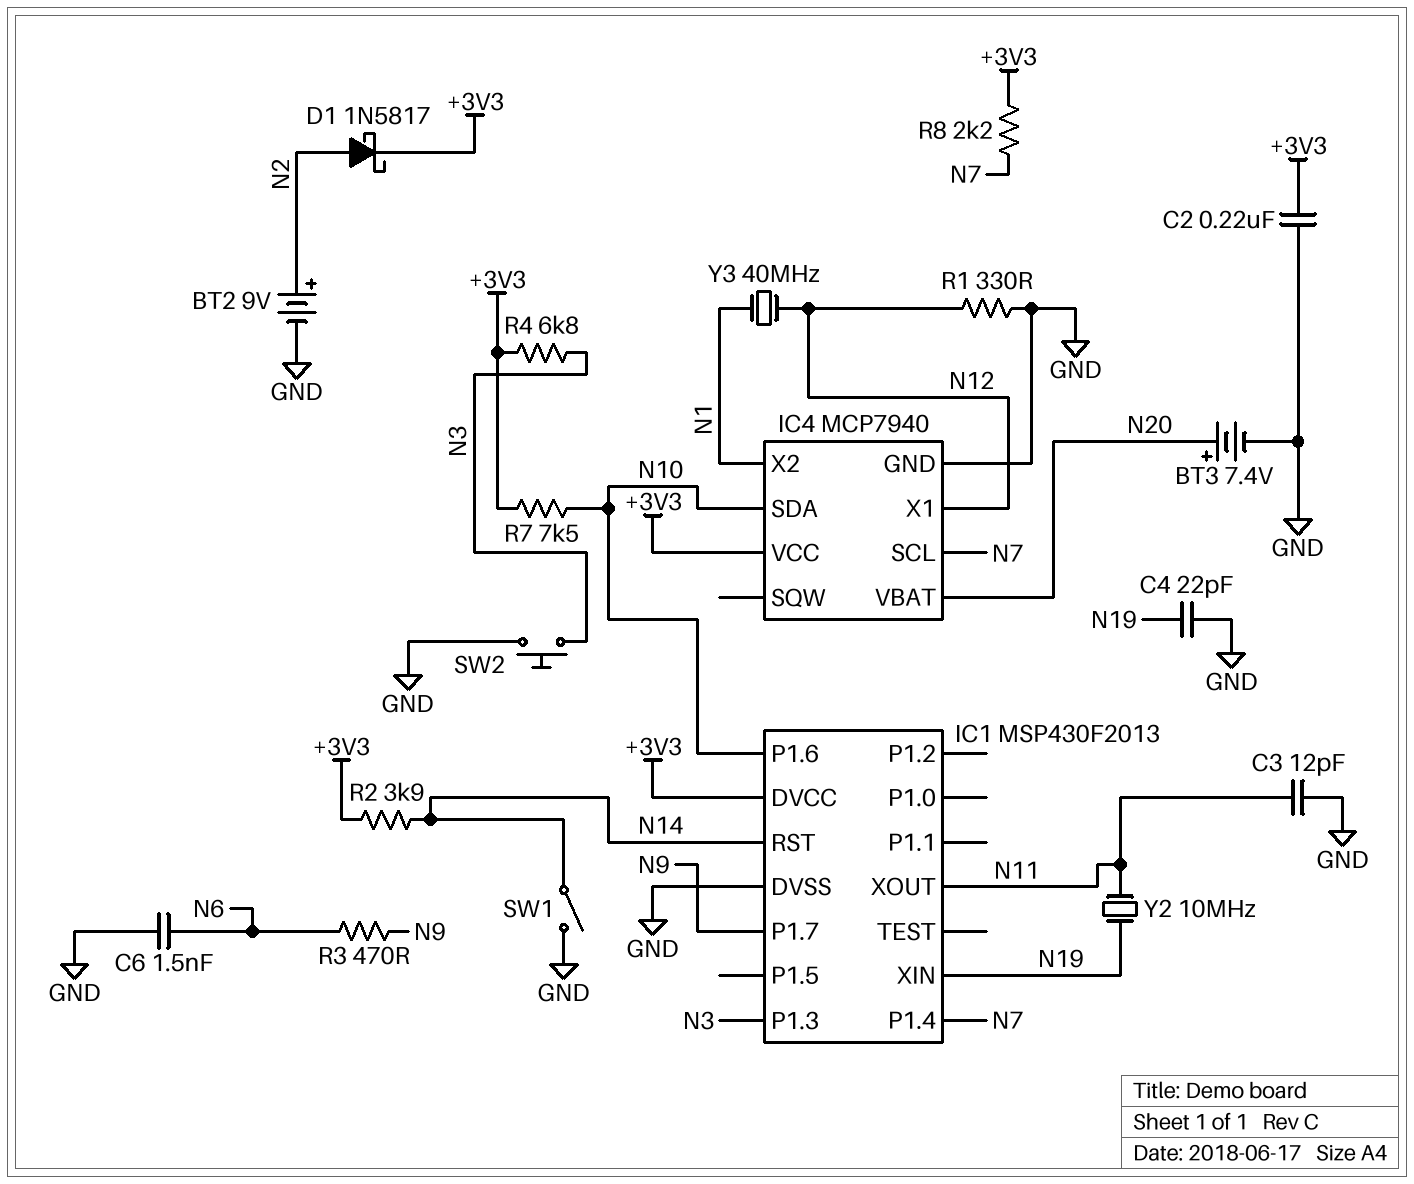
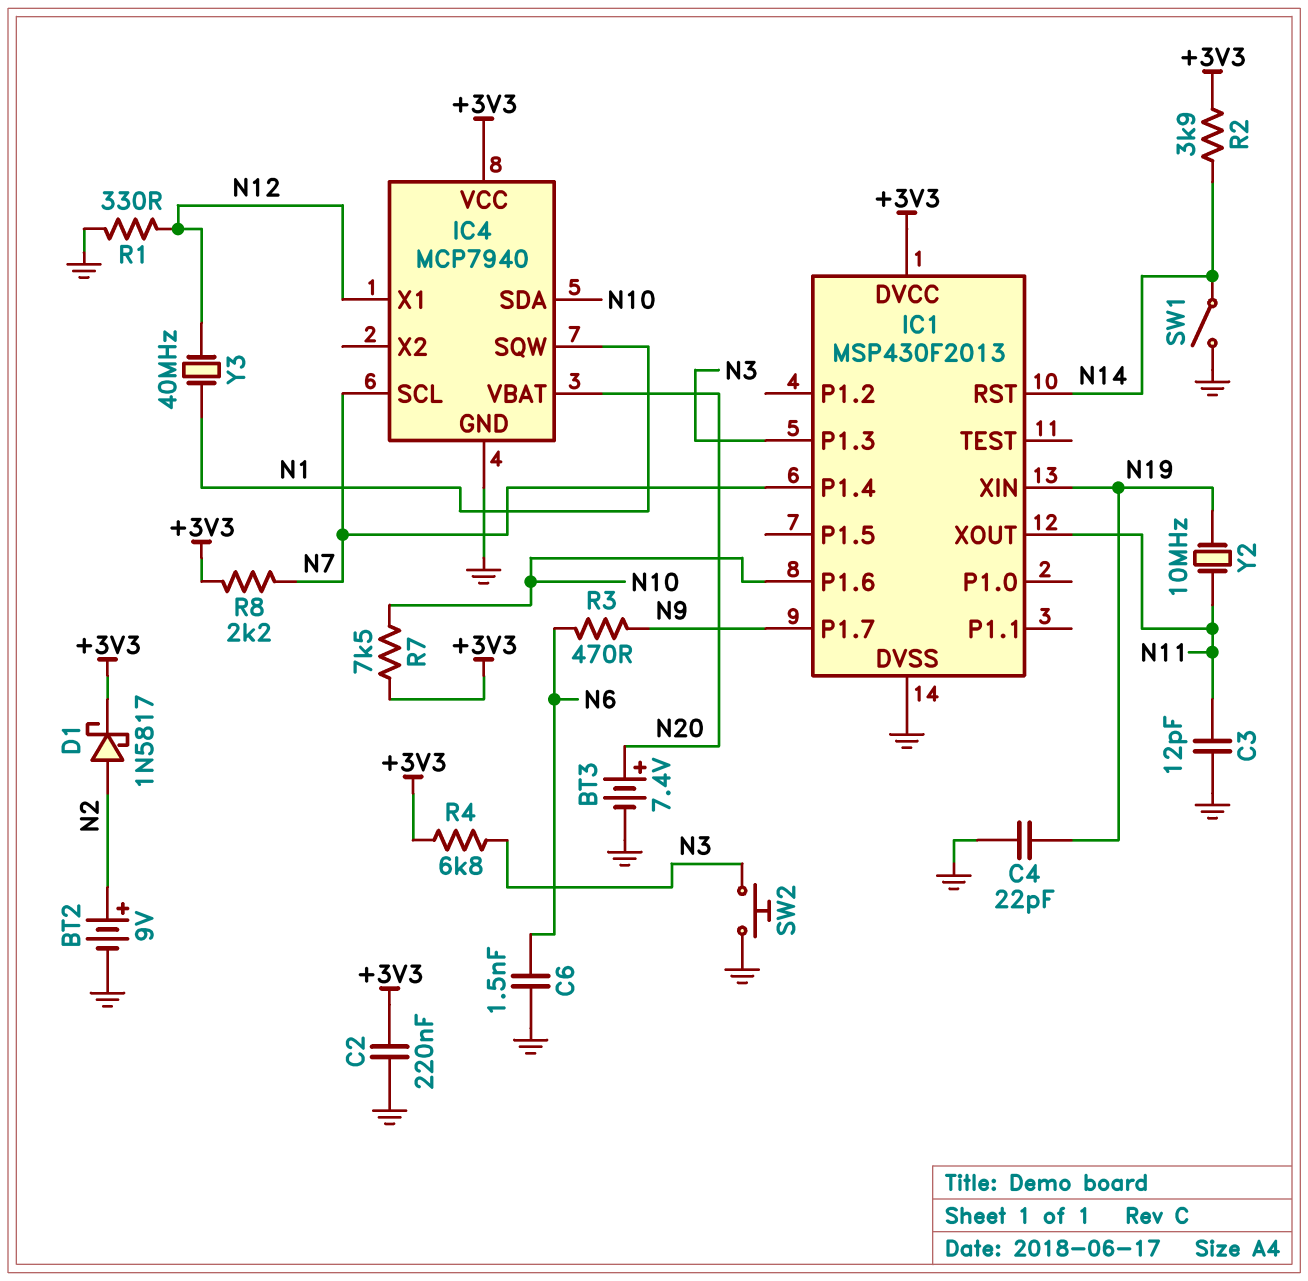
IC4 pin SQW: none -> N1
IC4 pin X2: N1 -> none

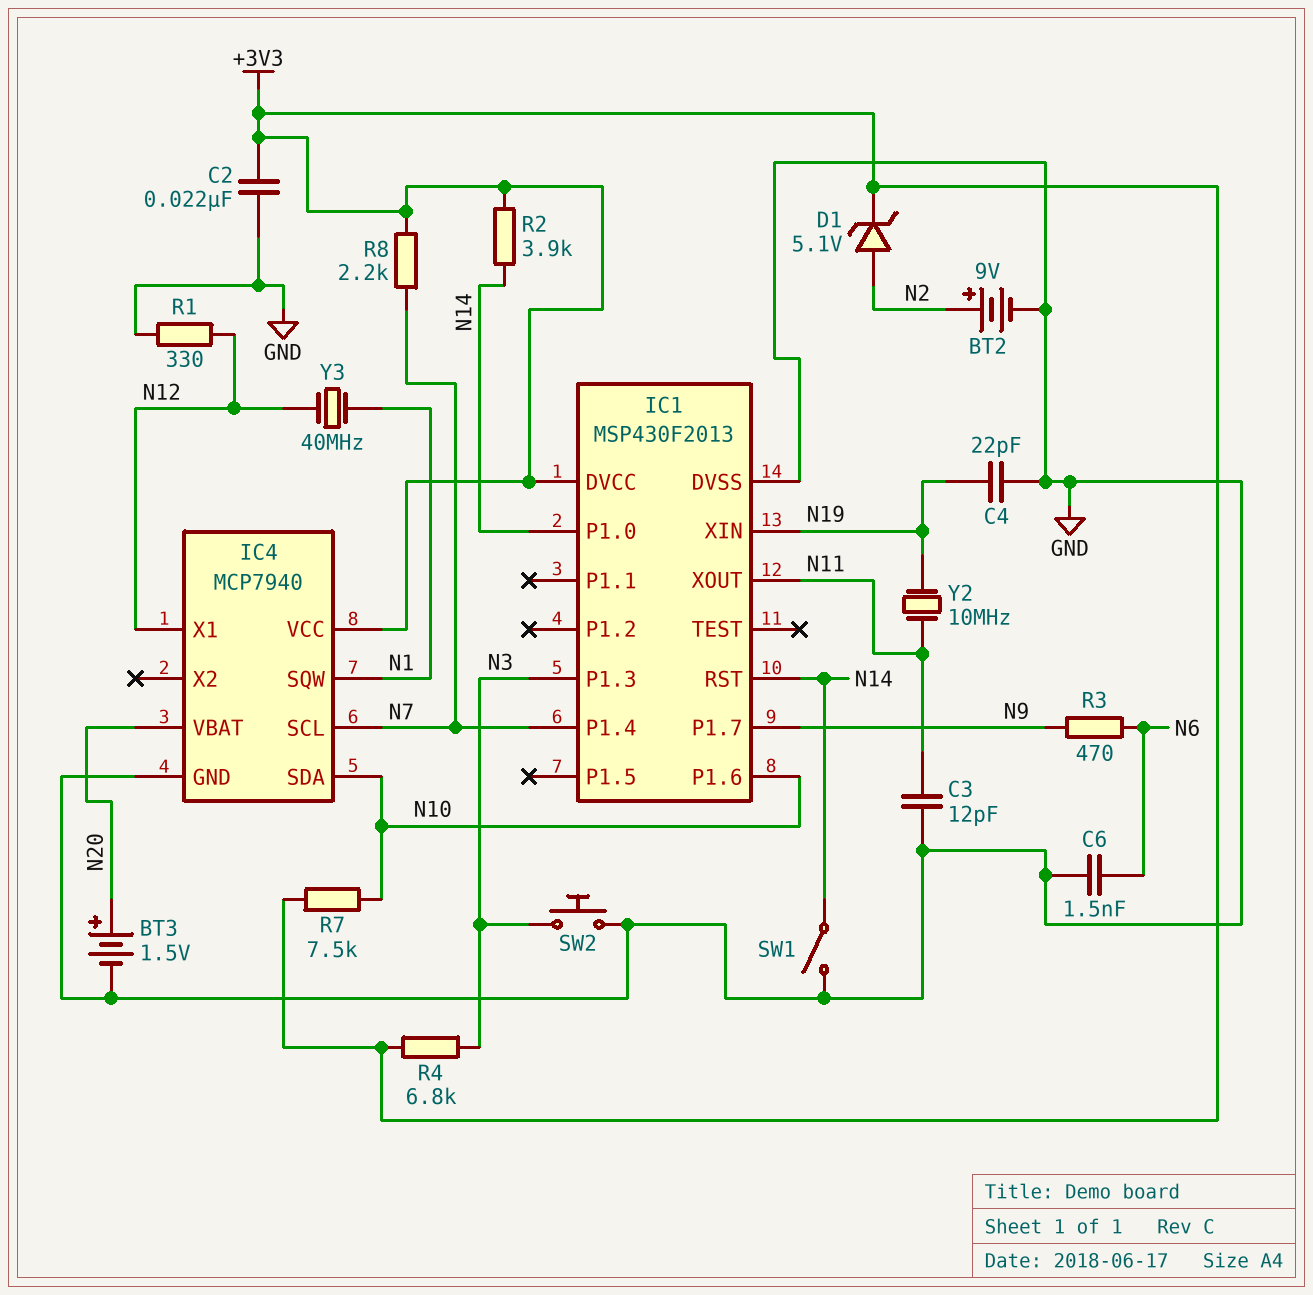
BT3: 7.4V (plus N20, minus GND) -> 1.5V (plus N20, minus GND)
C2: 220nF (+3V3, GND) -> 22nF (+3V3, GND)
D1: schottky 1N5817 (A N2, K +3V3) -> zener 5.1V (A N2, K +3V3)
IC1 pin P1.0: none -> N14

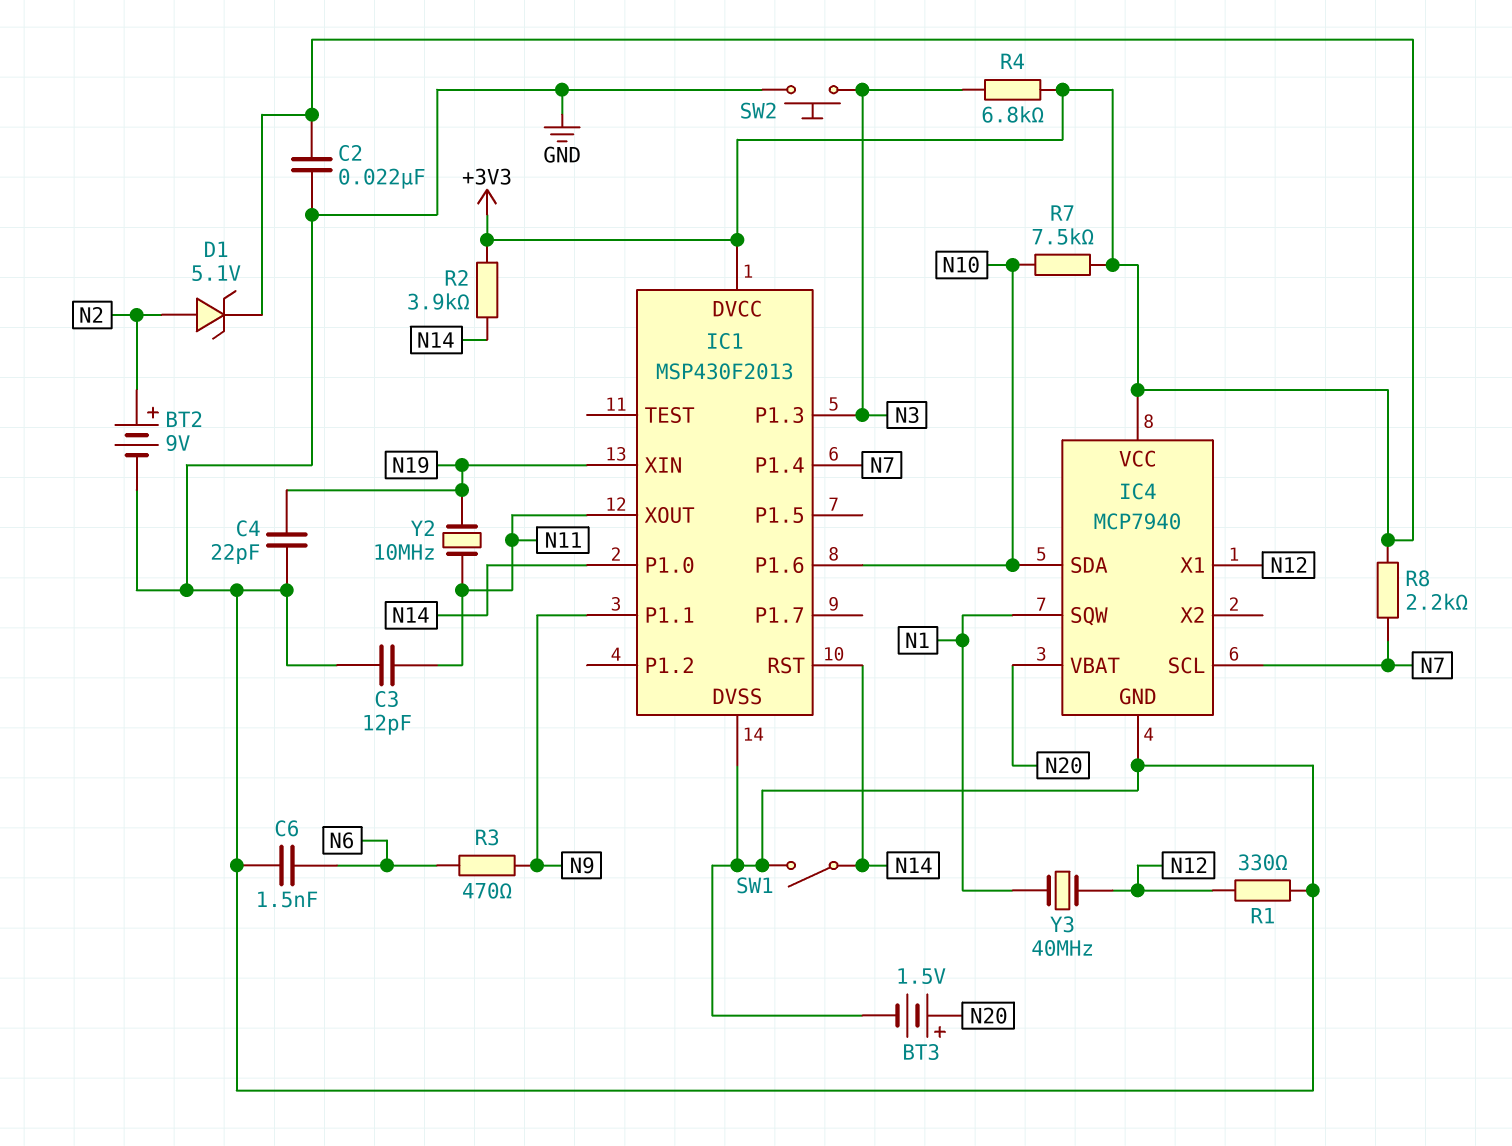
IC1 pin P1.1: none -> N9
IC1 pin P1.7: N9 -> none

